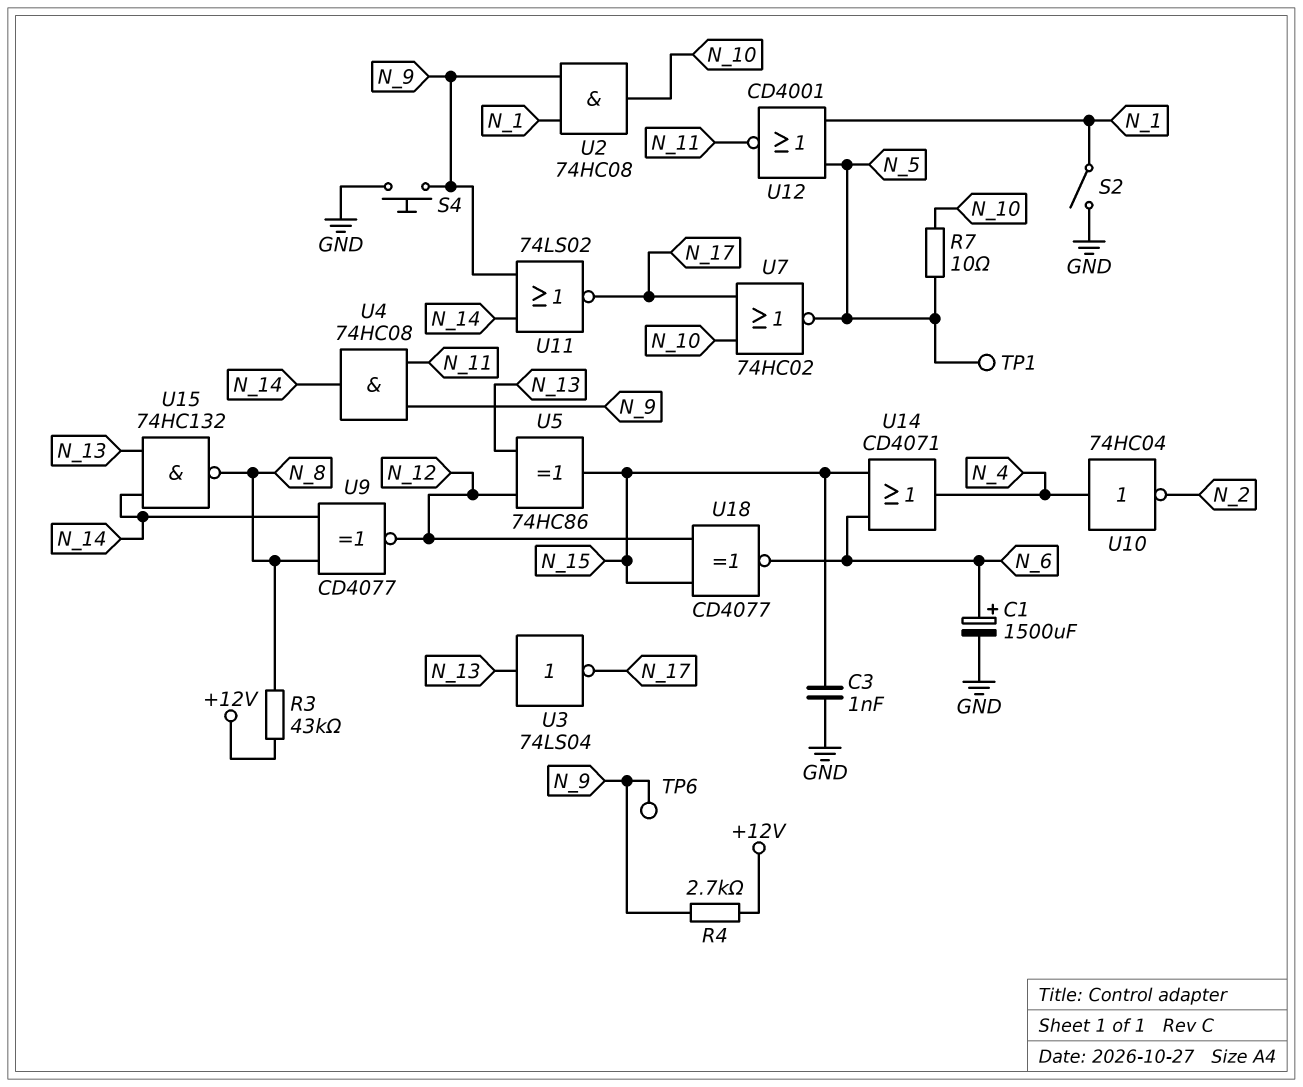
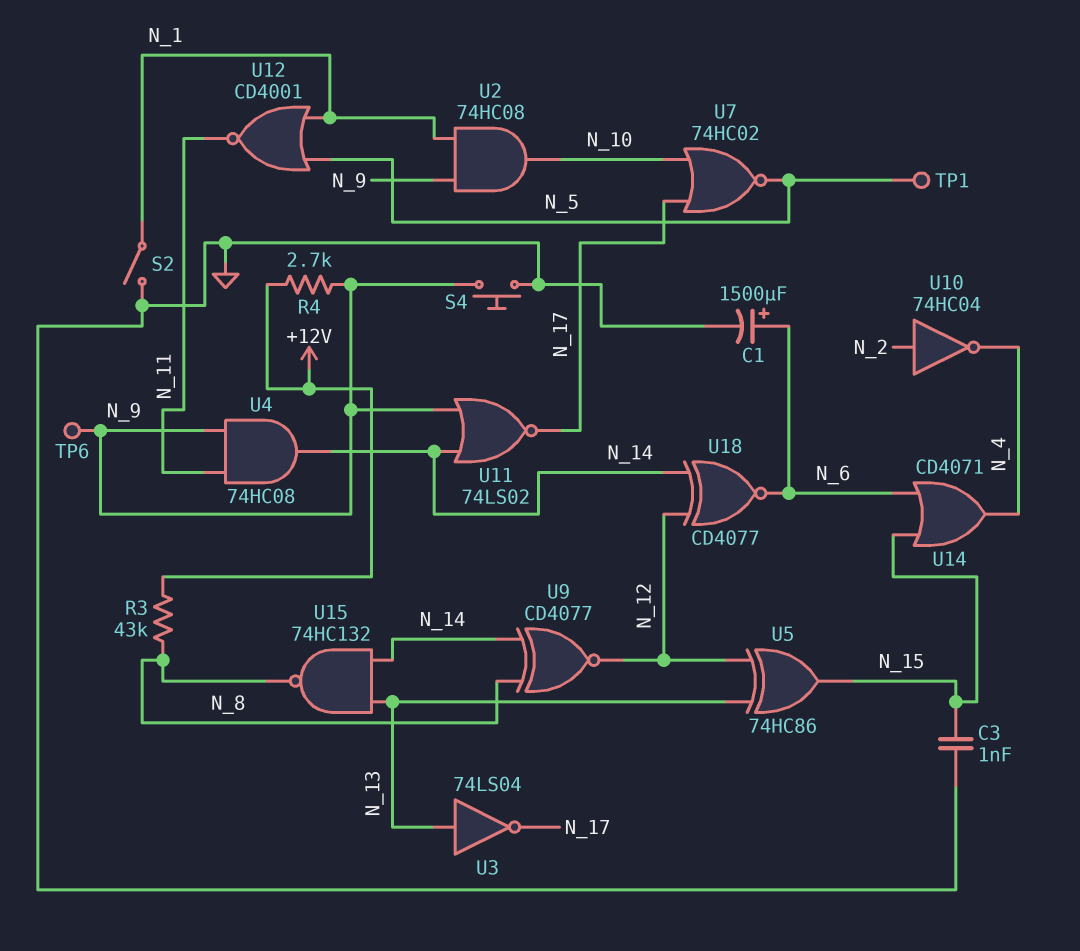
R7: 10 (N_5, N_10) -> none
U10: NOT 74HC04 (in N_4, out N_2) -> NOT 74HC04 (in N_2, out N_4)
U18: XNOR CD4077 (in N_12, in N_15, out N_6) -> XNOR CD4077 (in N_12, in N_14, out N_6)

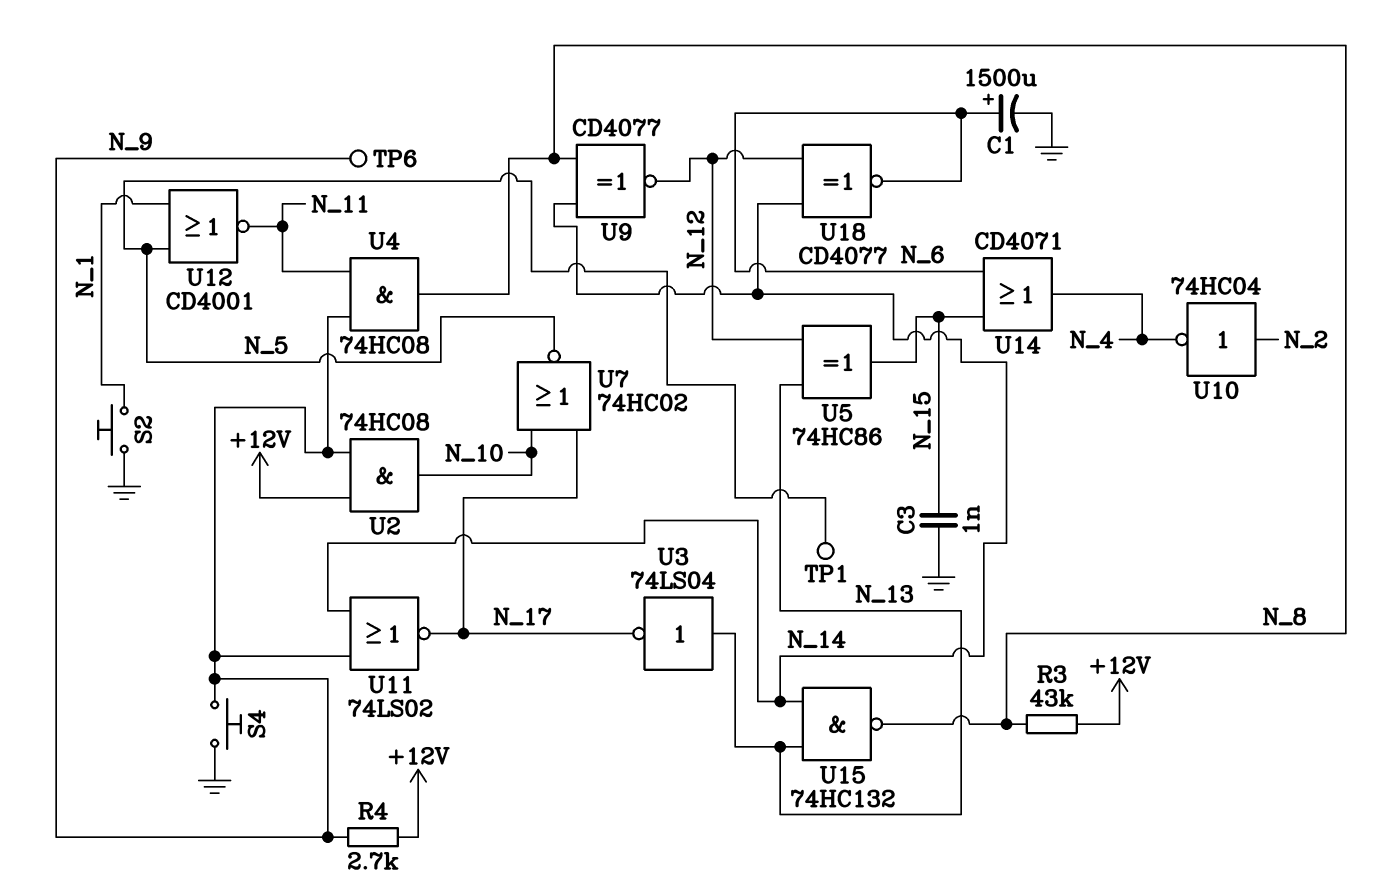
S2: switch (GND, N_1) -> button (GND, N_1)
U2: AND 74HC08 (in N_1, in N_9, out N_10) -> AND 74HC08 (in +12V, in N_9, out N_10)
U4: AND 74HC08 (in N_9, in N_11, out N_14) -> AND 74HC08 (in N_9, in N_11, out N_8)

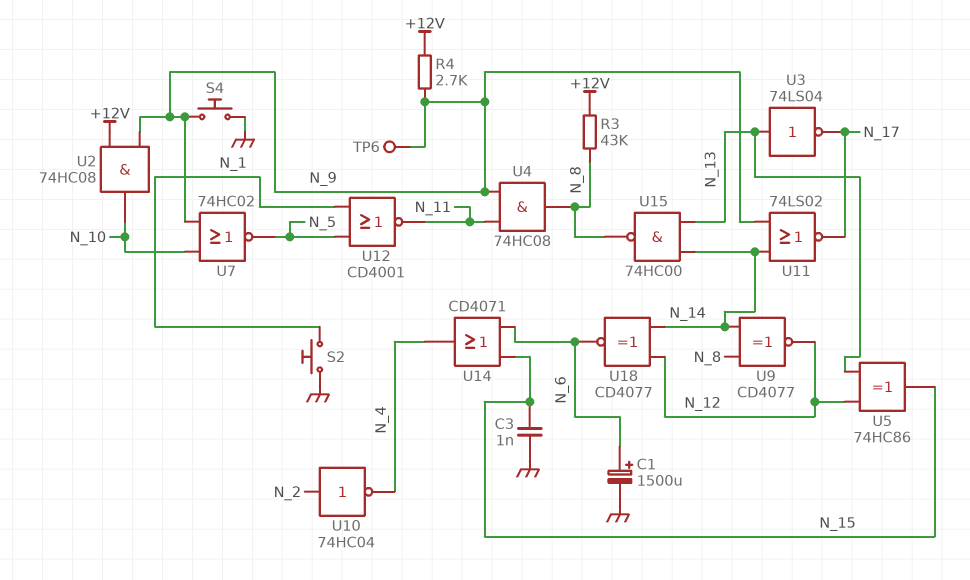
TP1: test point (N_5) -> none
U7: NOR 74HC02 (in N_10, in N_17, out N_5) -> NOR 74HC02 (in N_9, in N_10, out N_5)
U15: NAND 74HC132 (in N_13, in N_14, out N_8) -> NAND 74HC00 (in N_13, in N_14, out N_8)

